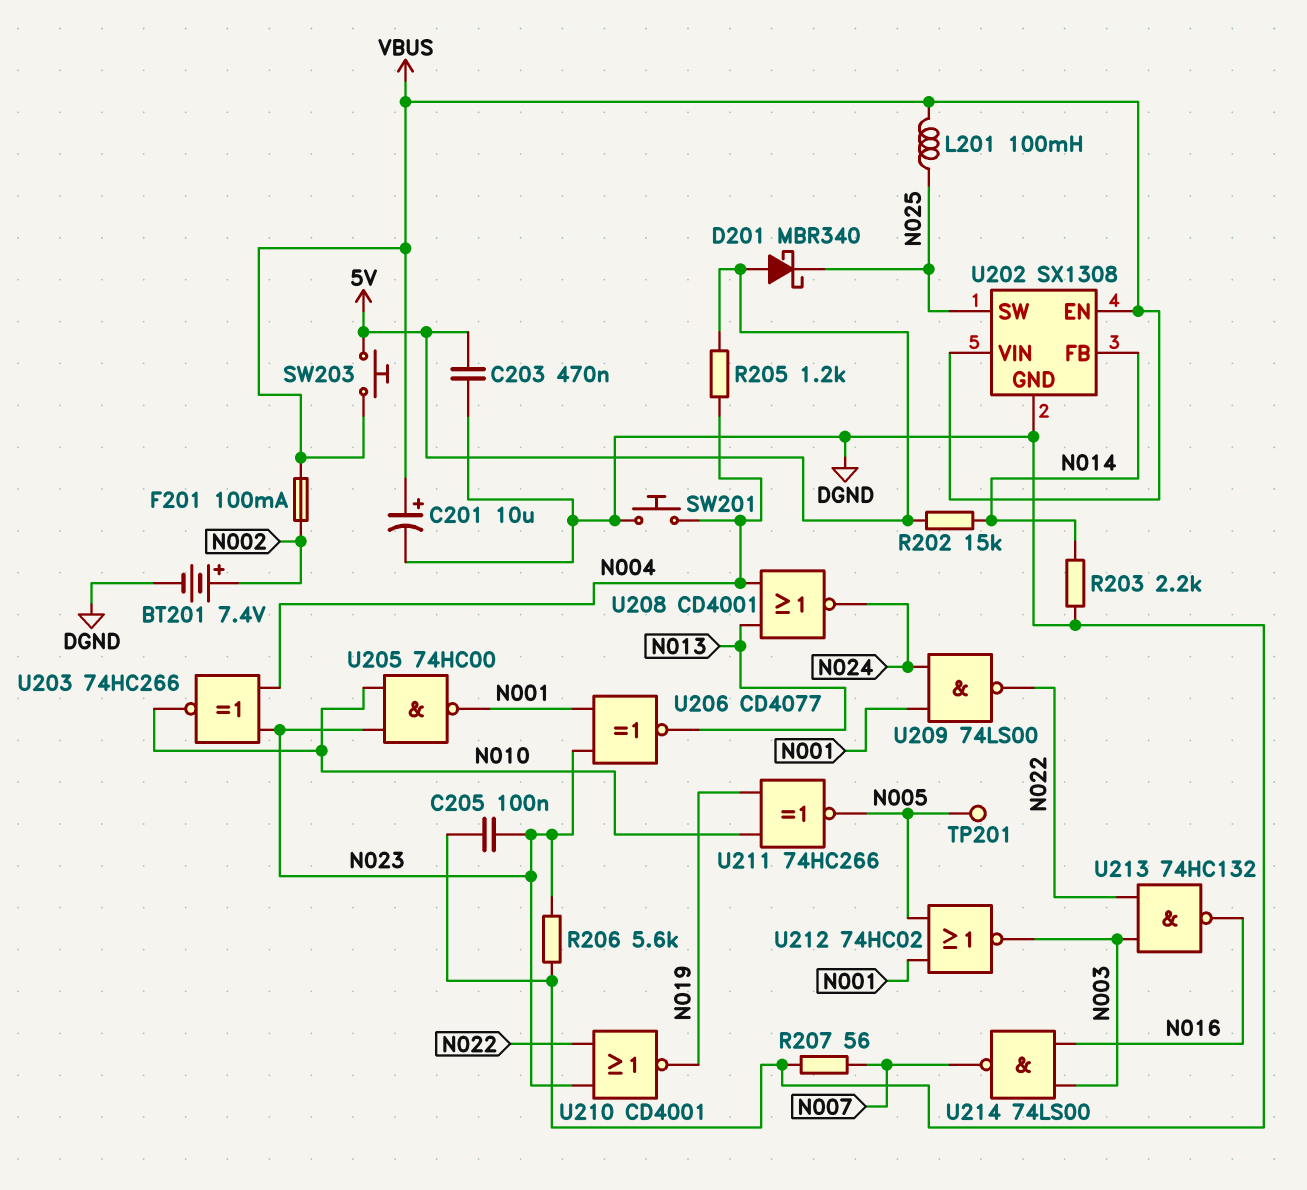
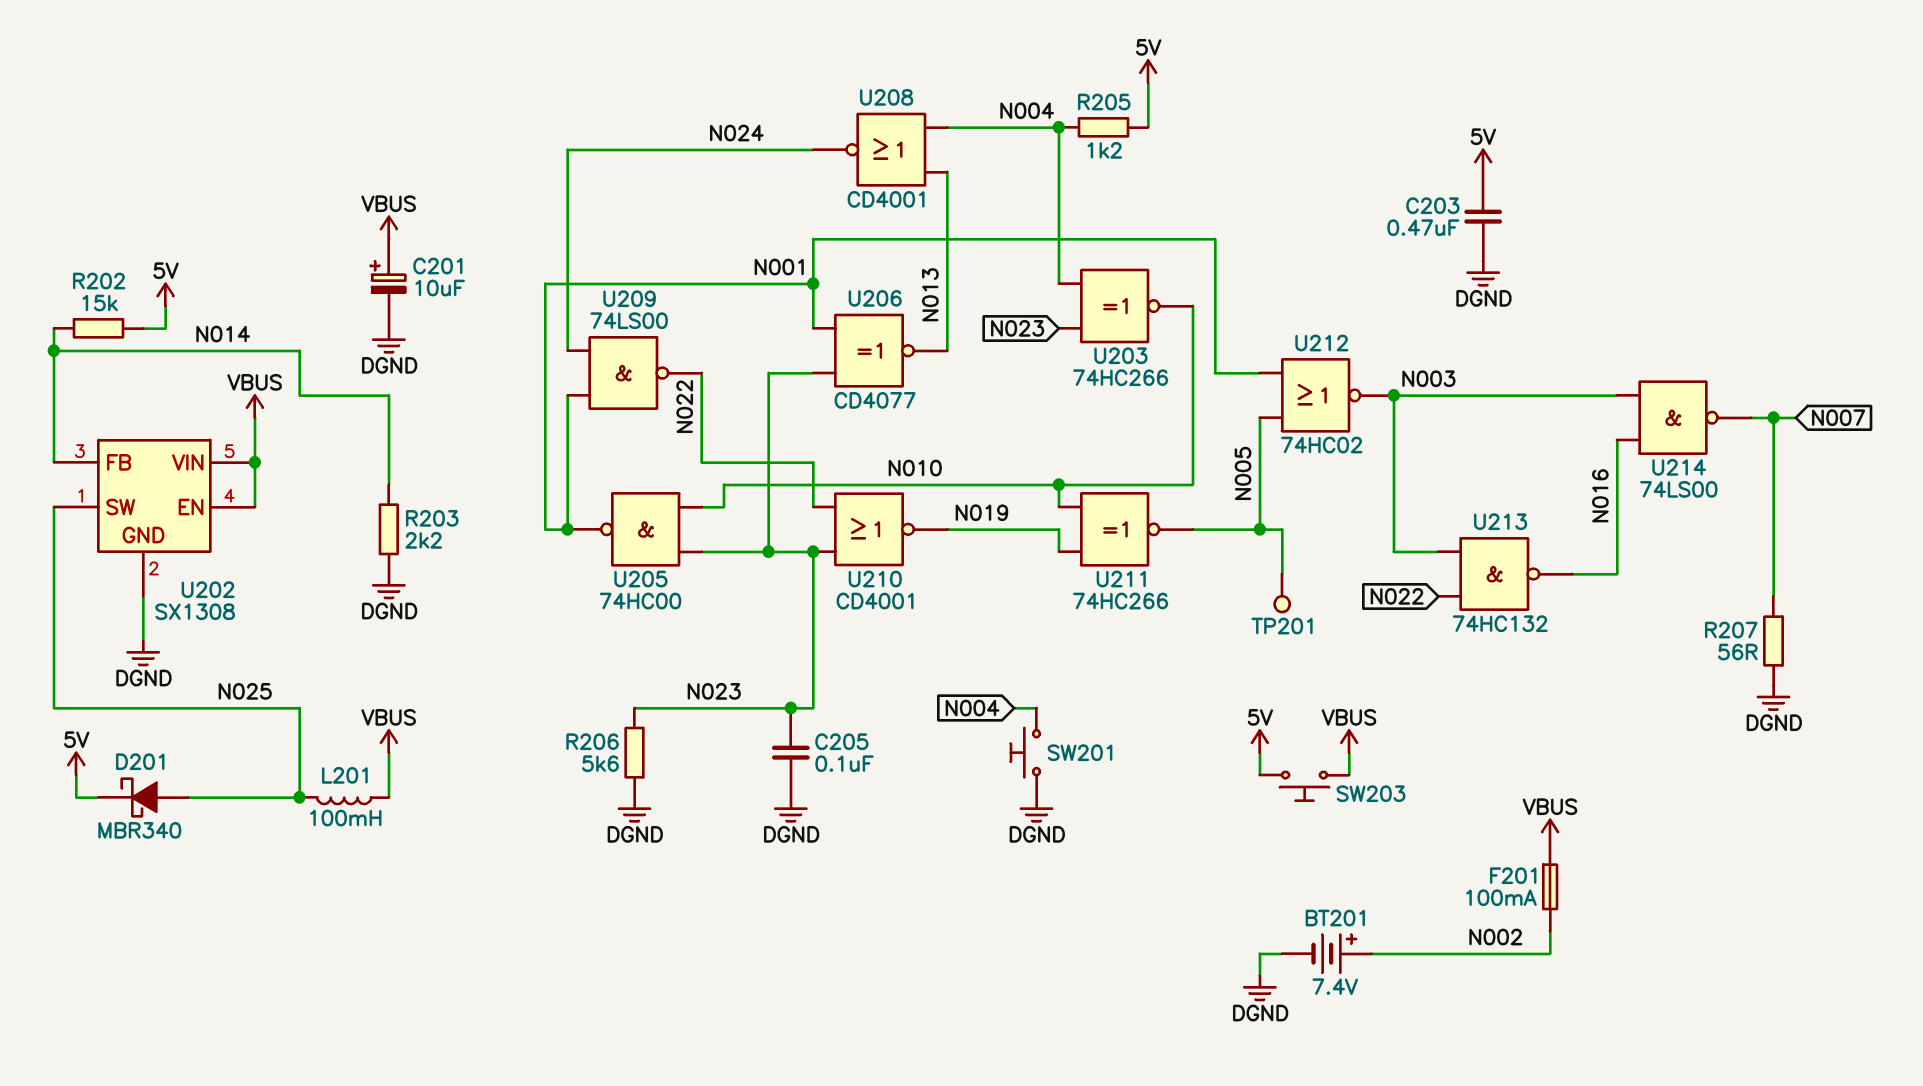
D201: schottky MBR340 (A 5V, K N025) -> schottky MBR340 (A N025, K 5V)

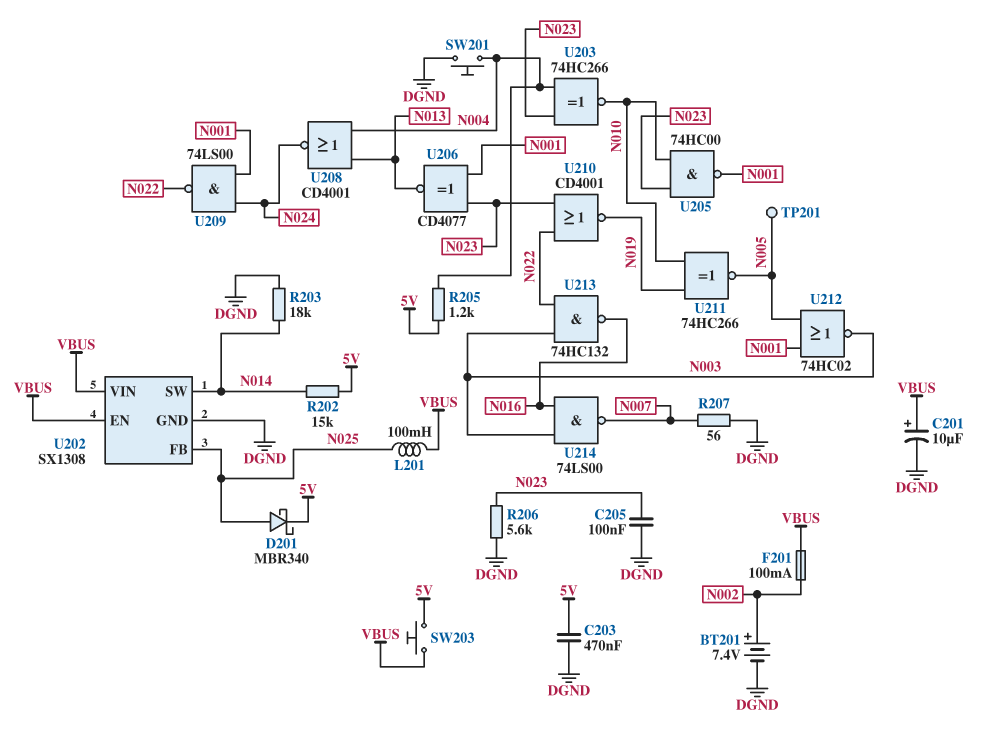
R203: 2.2k (DGND, N014) -> 18k (DGND, N014)
U202 pin FB: N014 -> N025
U202 pin SW: N025 -> N014

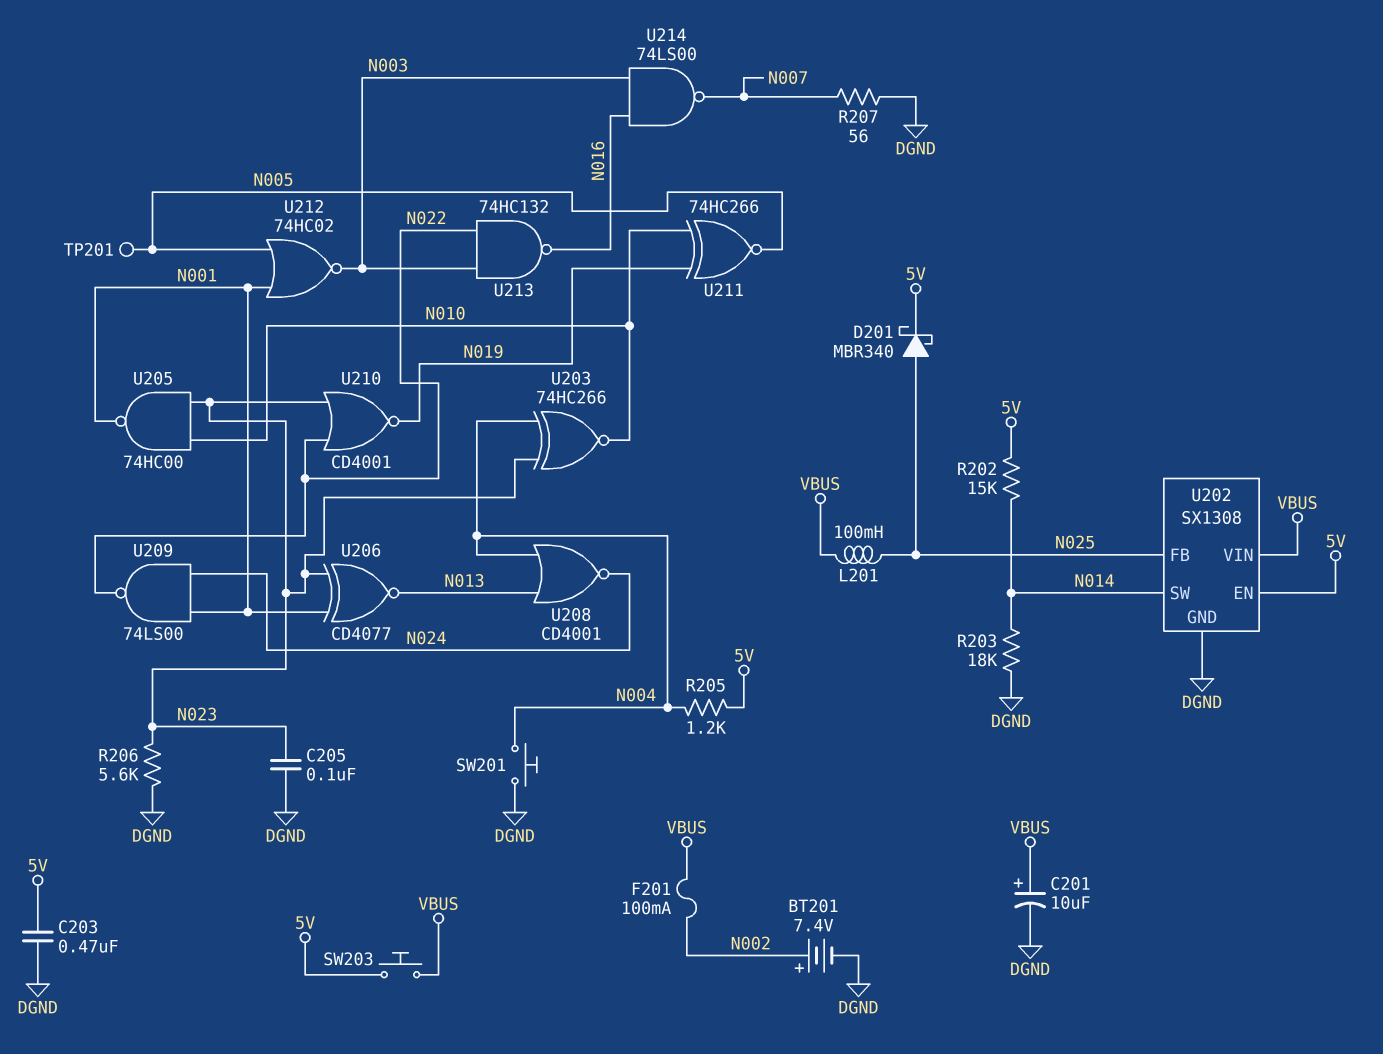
U202 pin EN: VBUS -> 5V

